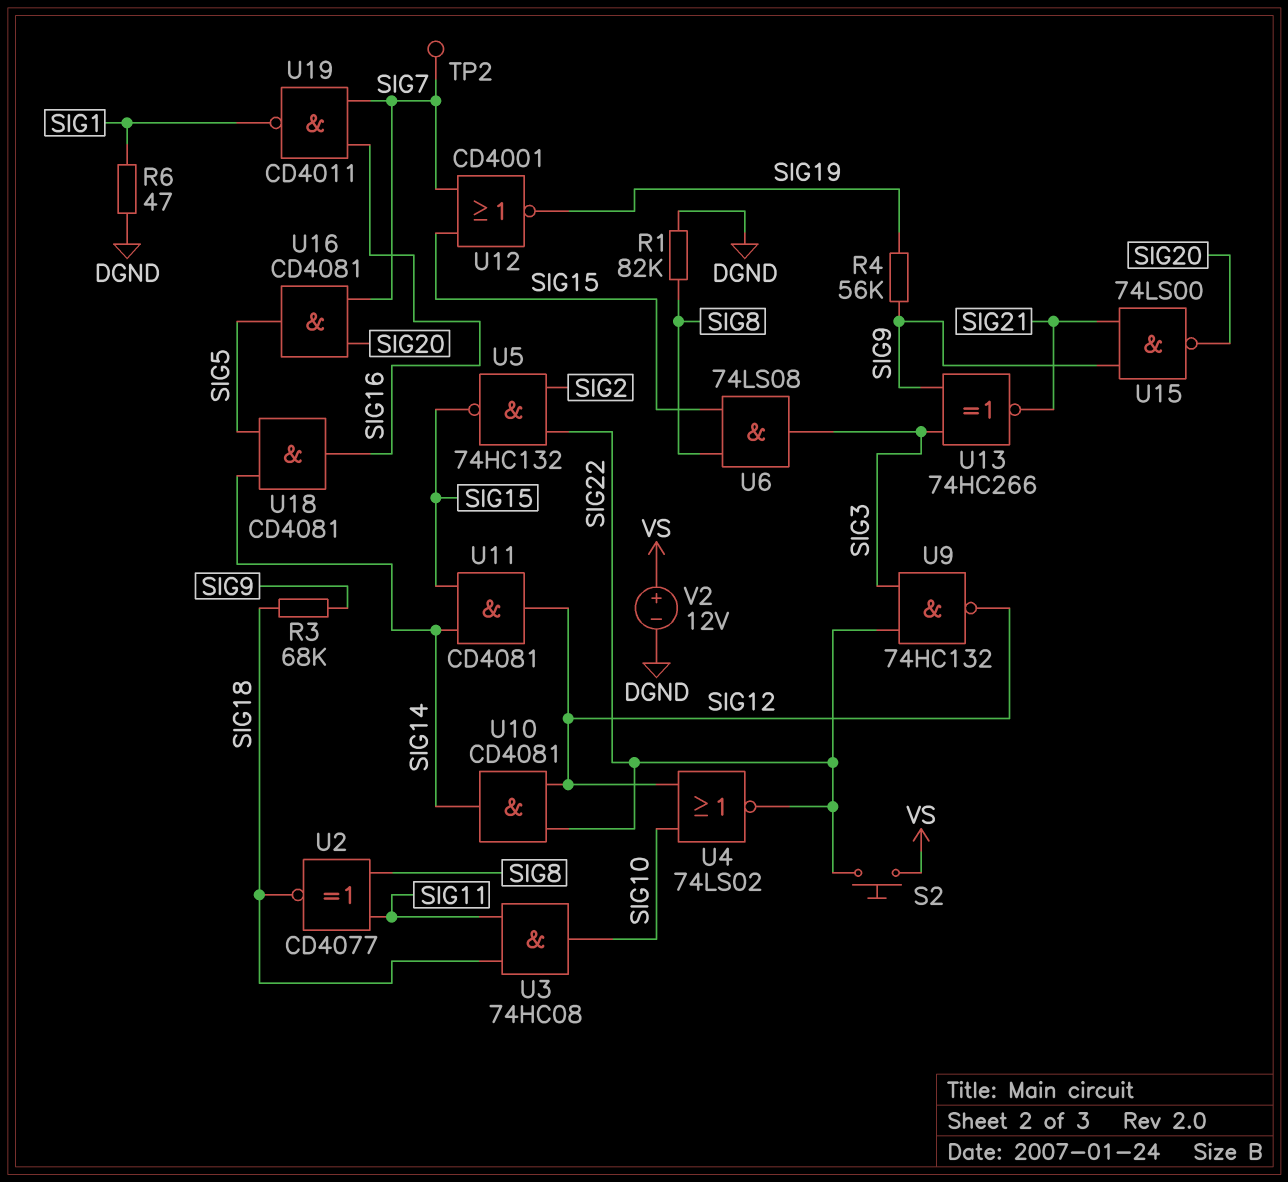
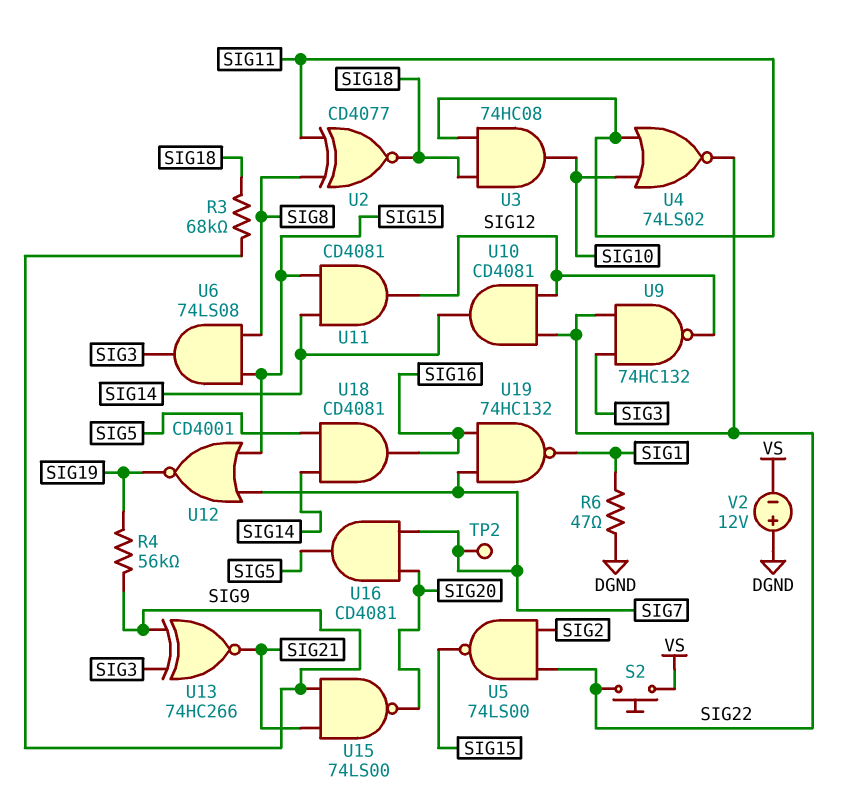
R1: 82k (DGND, SIG8) -> none
U4: NOR 74LS02 (in SIG10, in SIG12, out SIG22) -> NOR 74LS02 (in SIG10, in SIG11, out SIG22)
U5: NAND 74HC132 (in SIG2, in SIG22, out SIG15) -> NAND 74LS00 (in SIG2, in SIG22, out SIG15)
U19: NAND CD4011 (in SIG7, in SIG16, out SIG1) -> NAND 74HC132 (in SIG7, in SIG16, out SIG1)
V2: 12V (plus VS, minus DGND) -> 12V (plus DGND, minus VS)

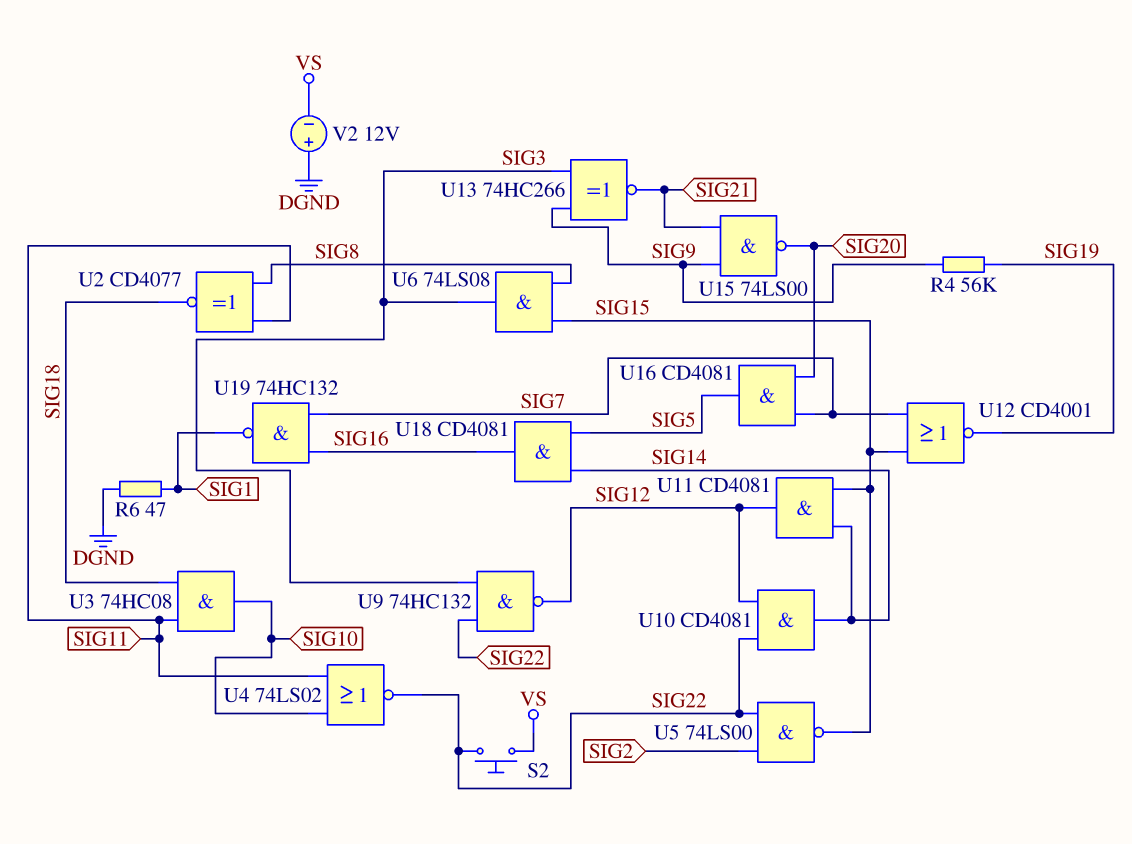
R3: 68k (SIG9, SIG18) -> none
TP2: test point (SIG7) -> none

